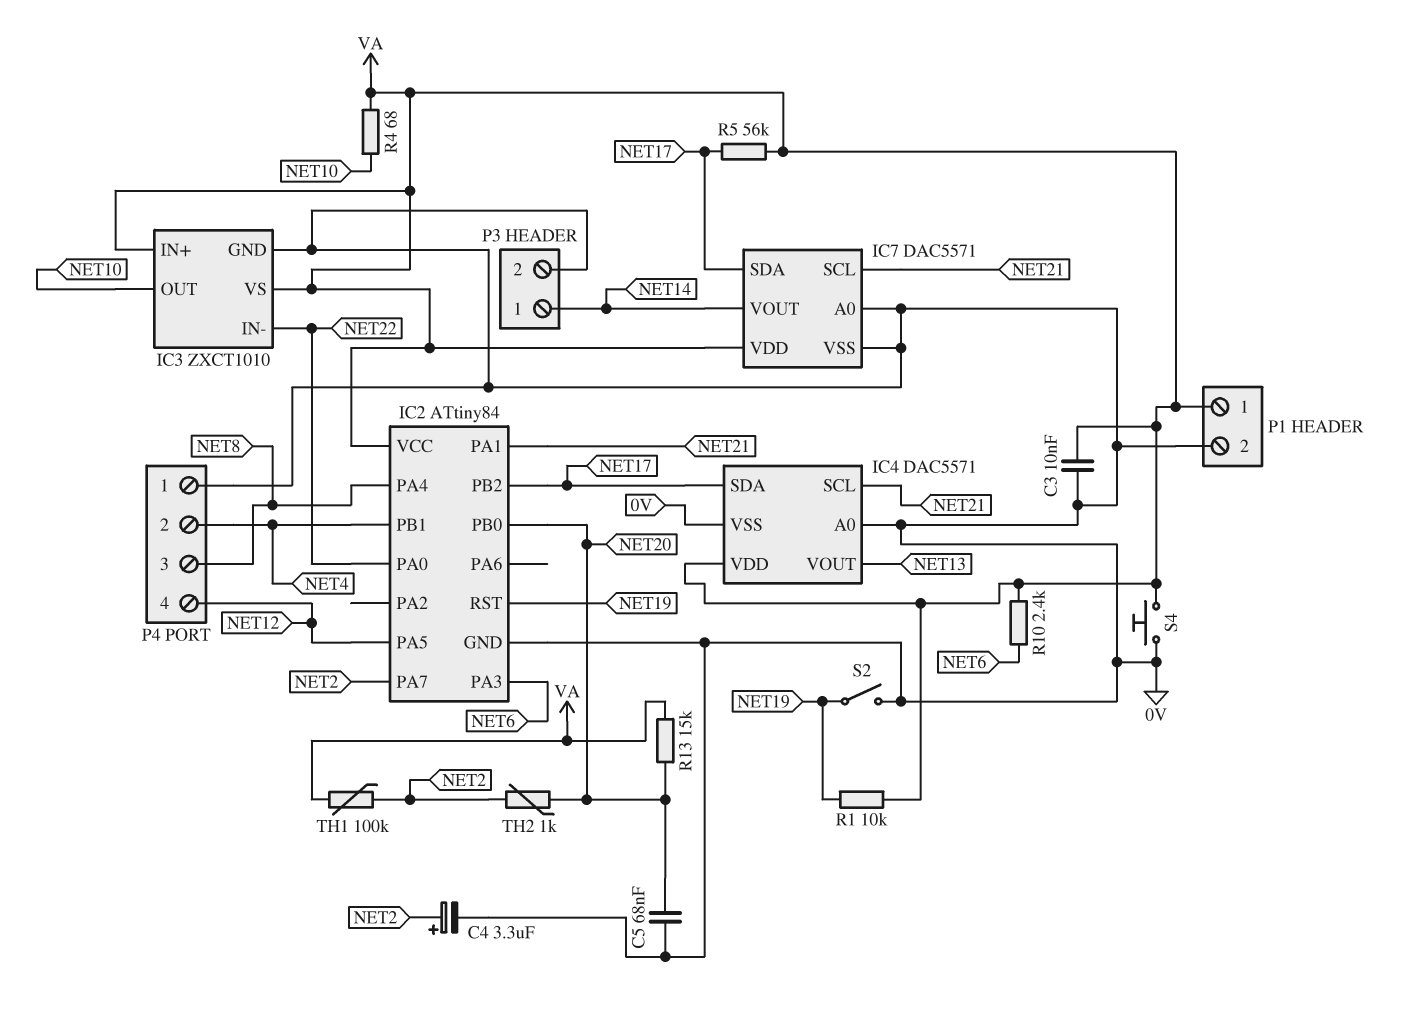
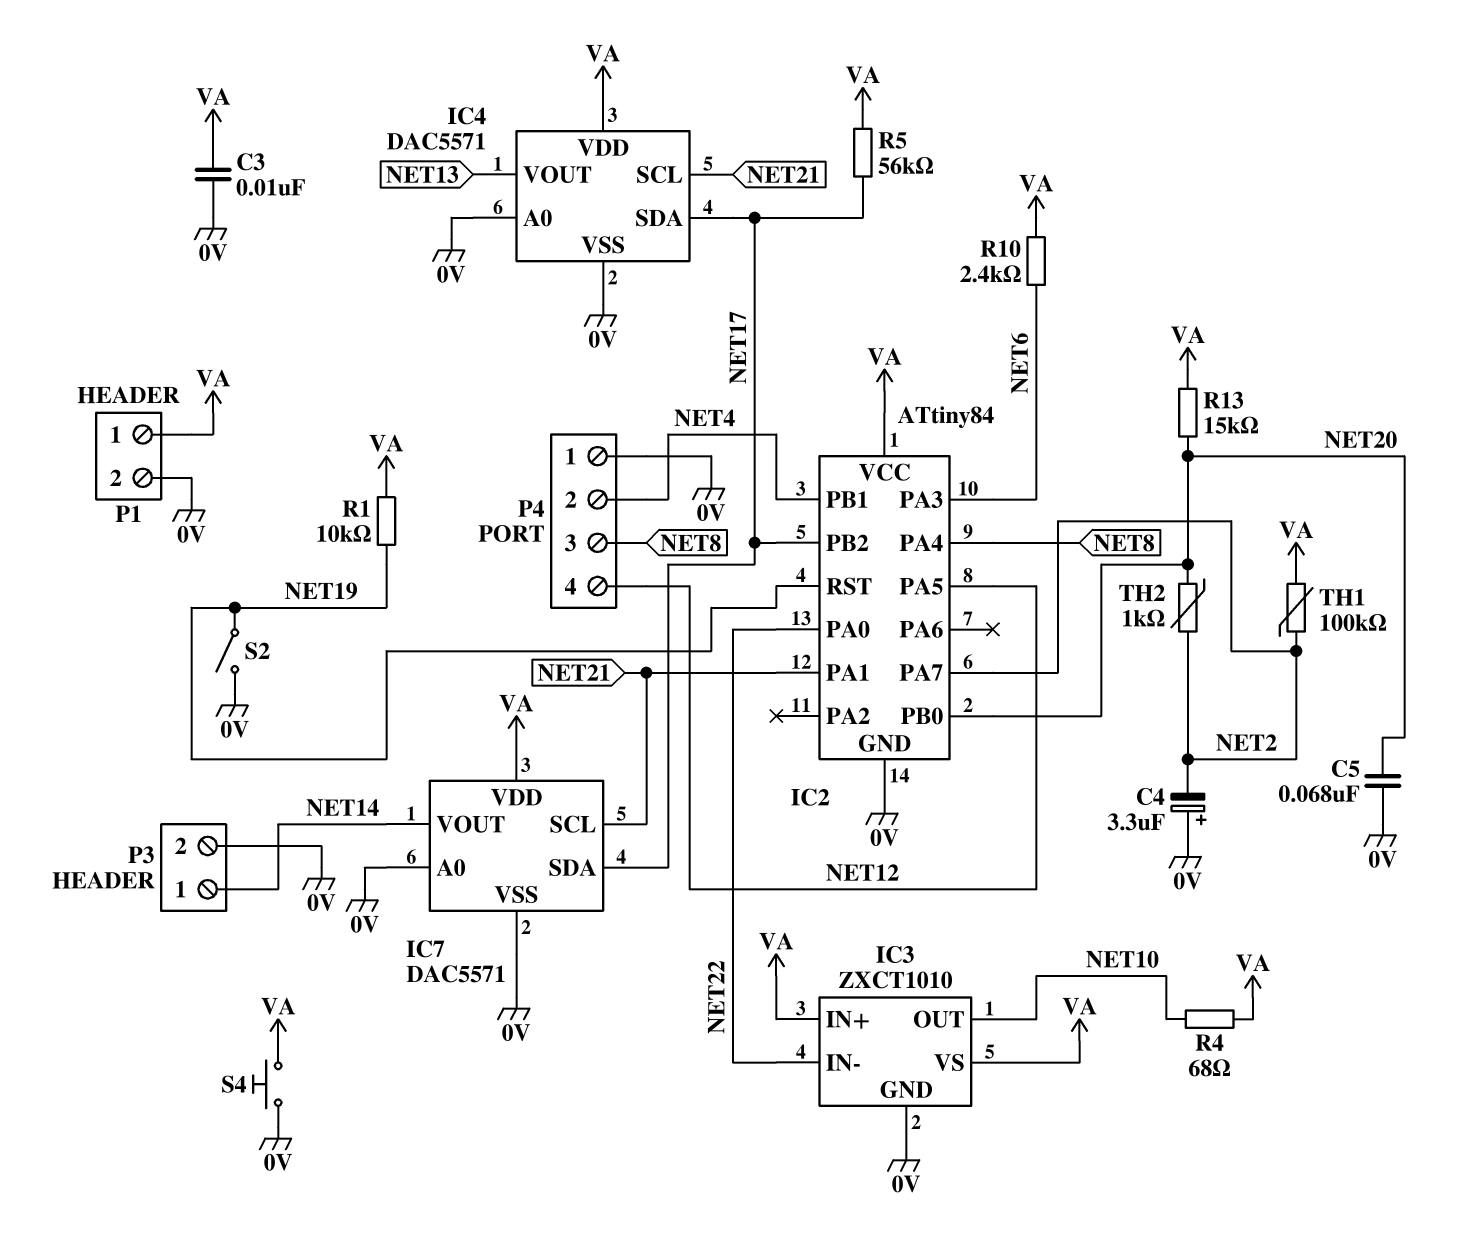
C4: 3.3uF (plus NET2, minus 0V) -> 3.3uF (plus 0V, minus NET2)

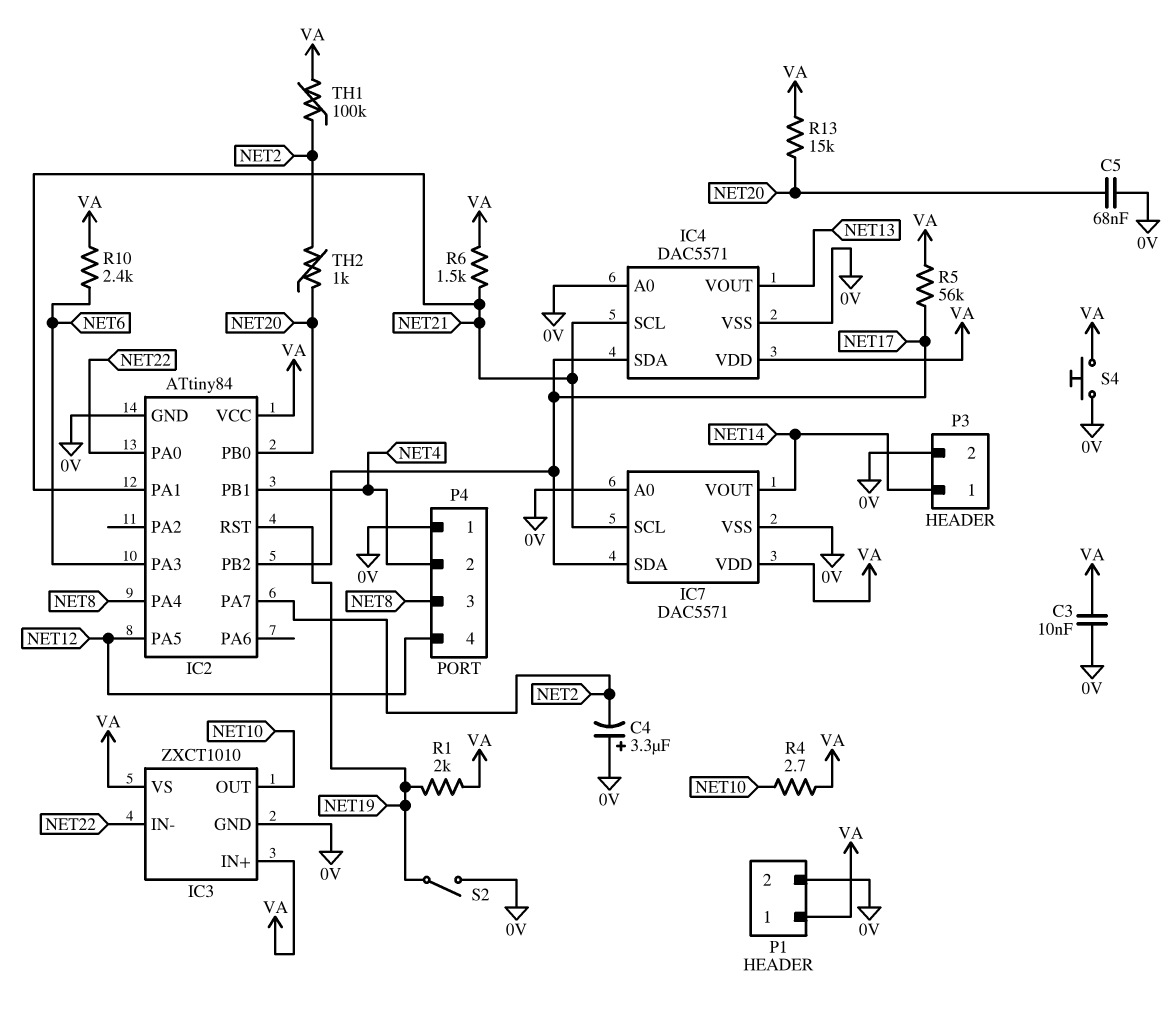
R1: 10k (NET19, VA) -> 2k (NET19, VA)
R4: 68 (NET10, VA) -> 2.7 (NET10, VA)
R6: none -> 1.5k (NET21, VA)

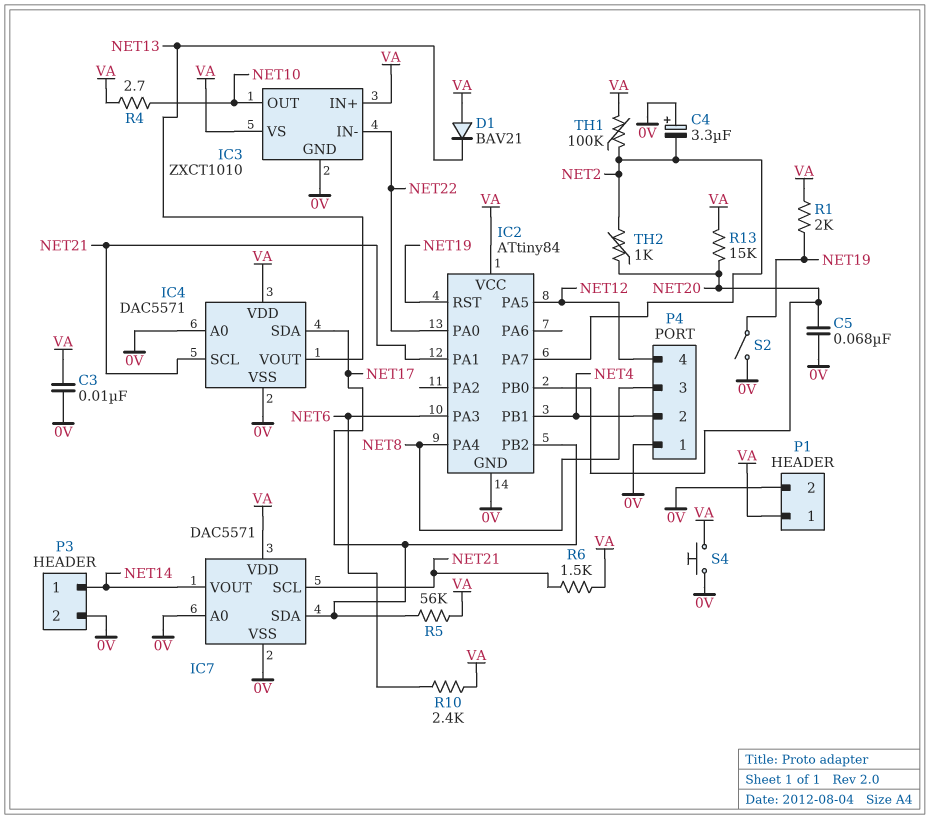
D1: none -> diode BAV21 (A VA, K NET13)

